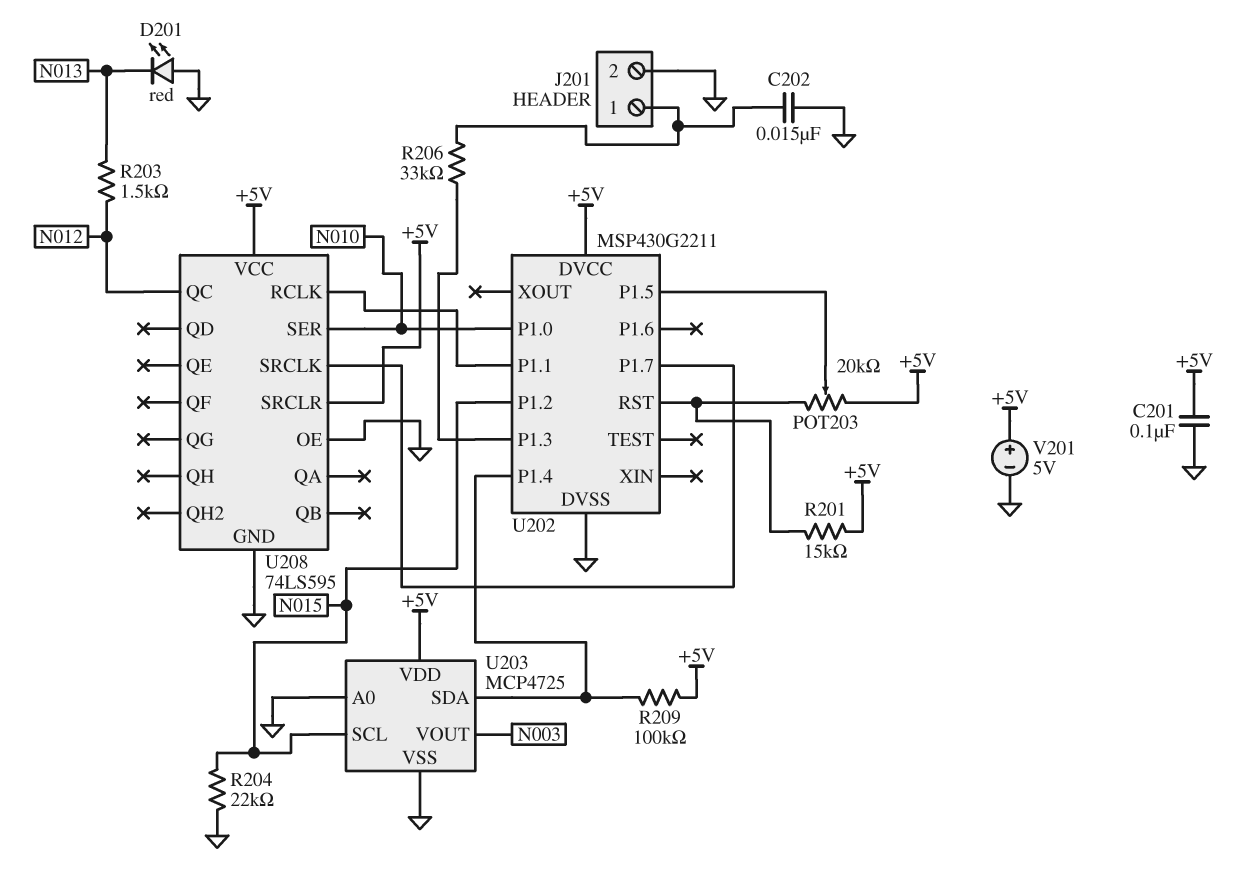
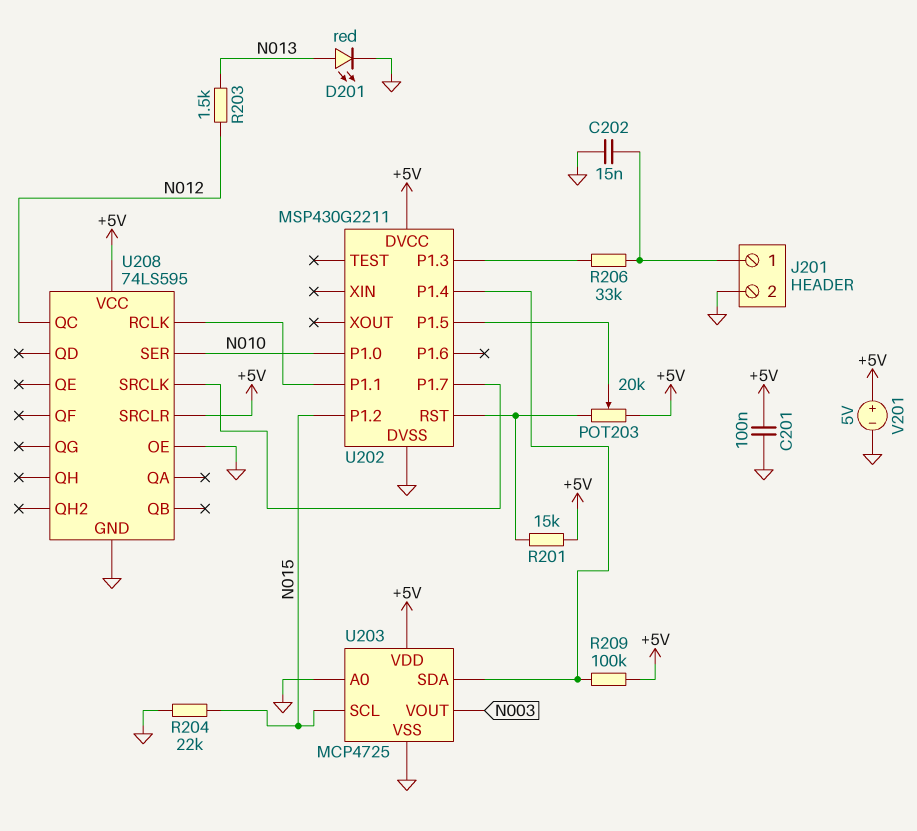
D201: LED red (A GND, K N013) -> LED red (A N013, K GND)

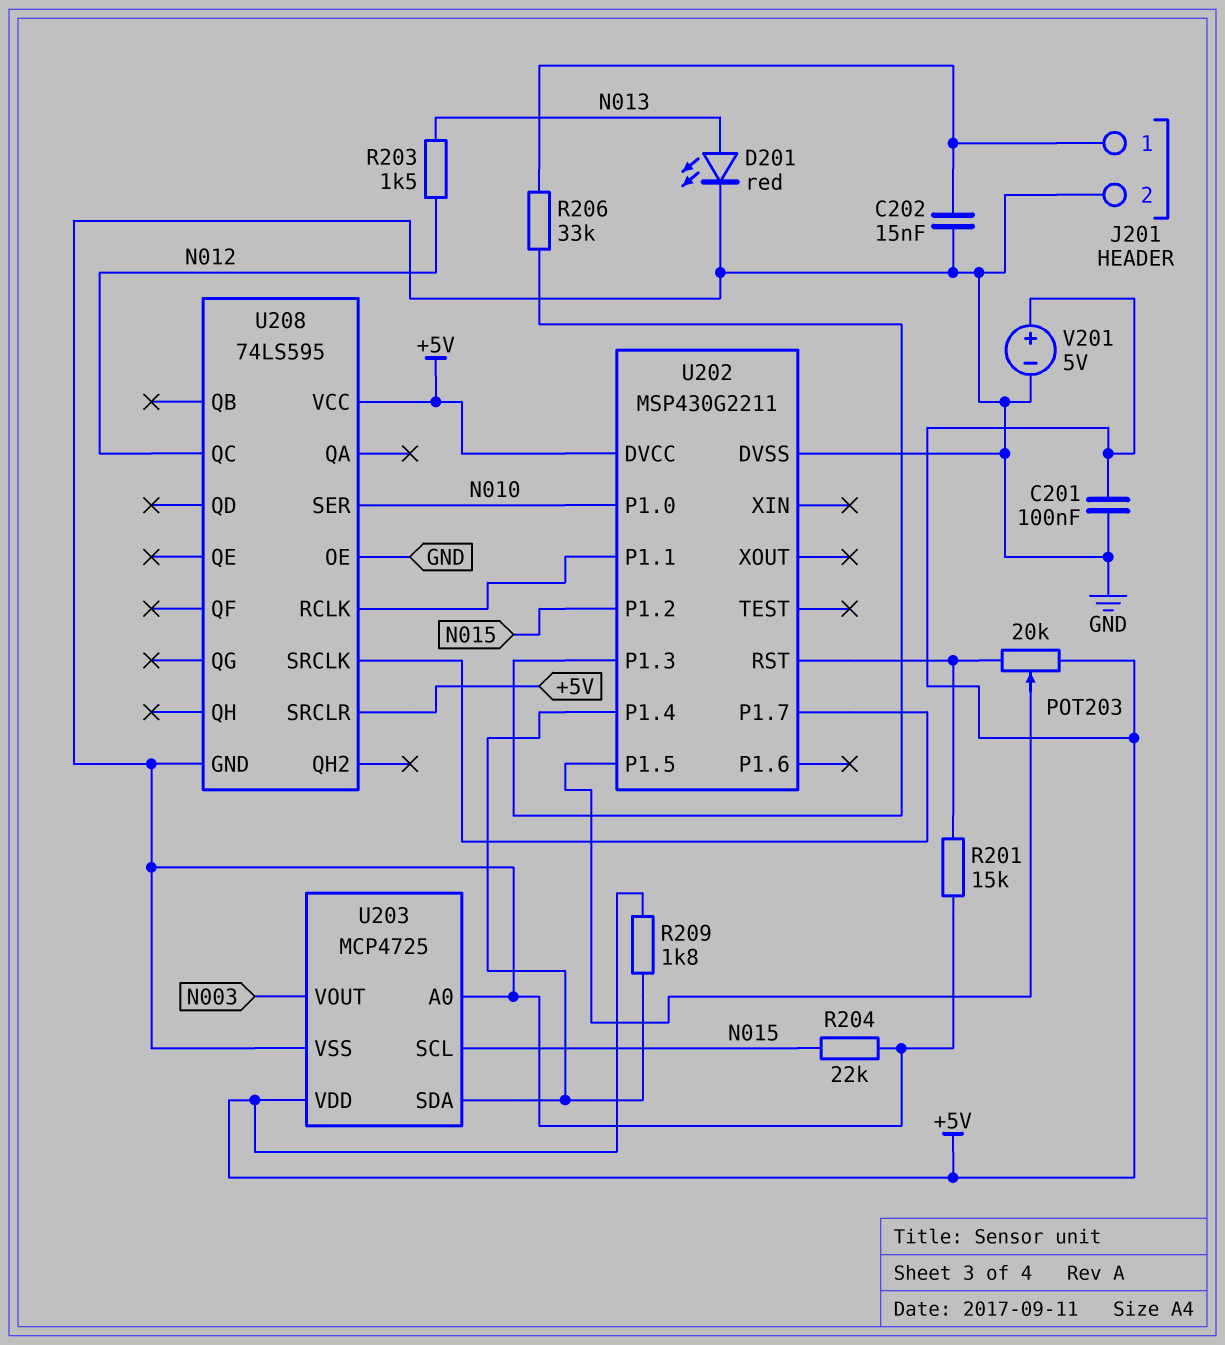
R201: 15k (+5V, U202/RST) -> 15k (GND, U202/RST)
R209: 100k (+5V, U202/P1.4) -> 1.8k (+5V, U202/P1.4)

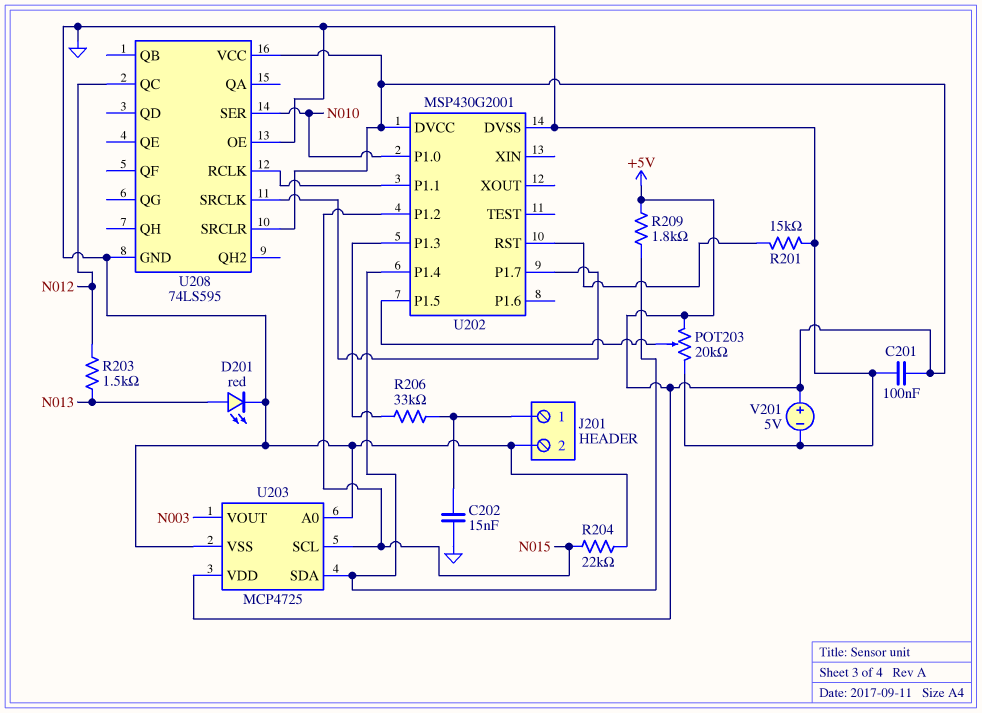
POT203: 20k (+5V, U202/RST, wiper U202/P1.5) -> 20k (+5V, GND, wiper U202/P1.5)
U202: MSP430G2211 -> MSP430G2001

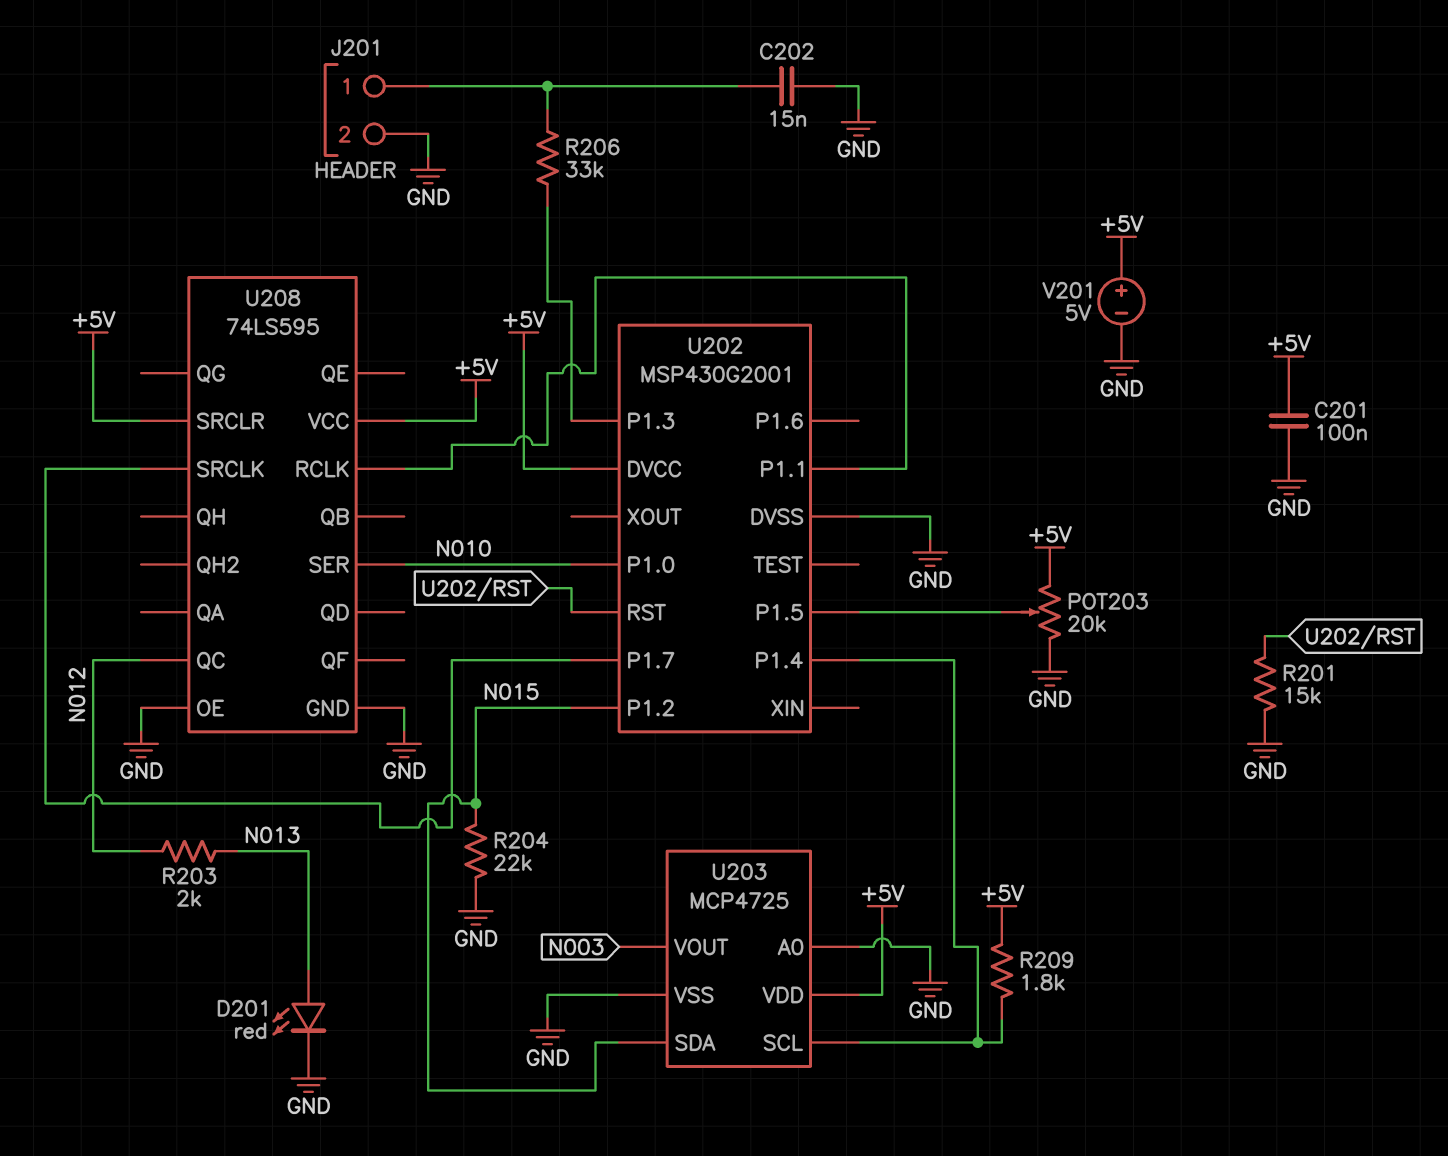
R203: 1.5k (N012, N013) -> 2k (N012, N013)
U203 pin SCL: N015 -> U202/P1.4
U203 pin SDA: U202/P1.4 -> N015

